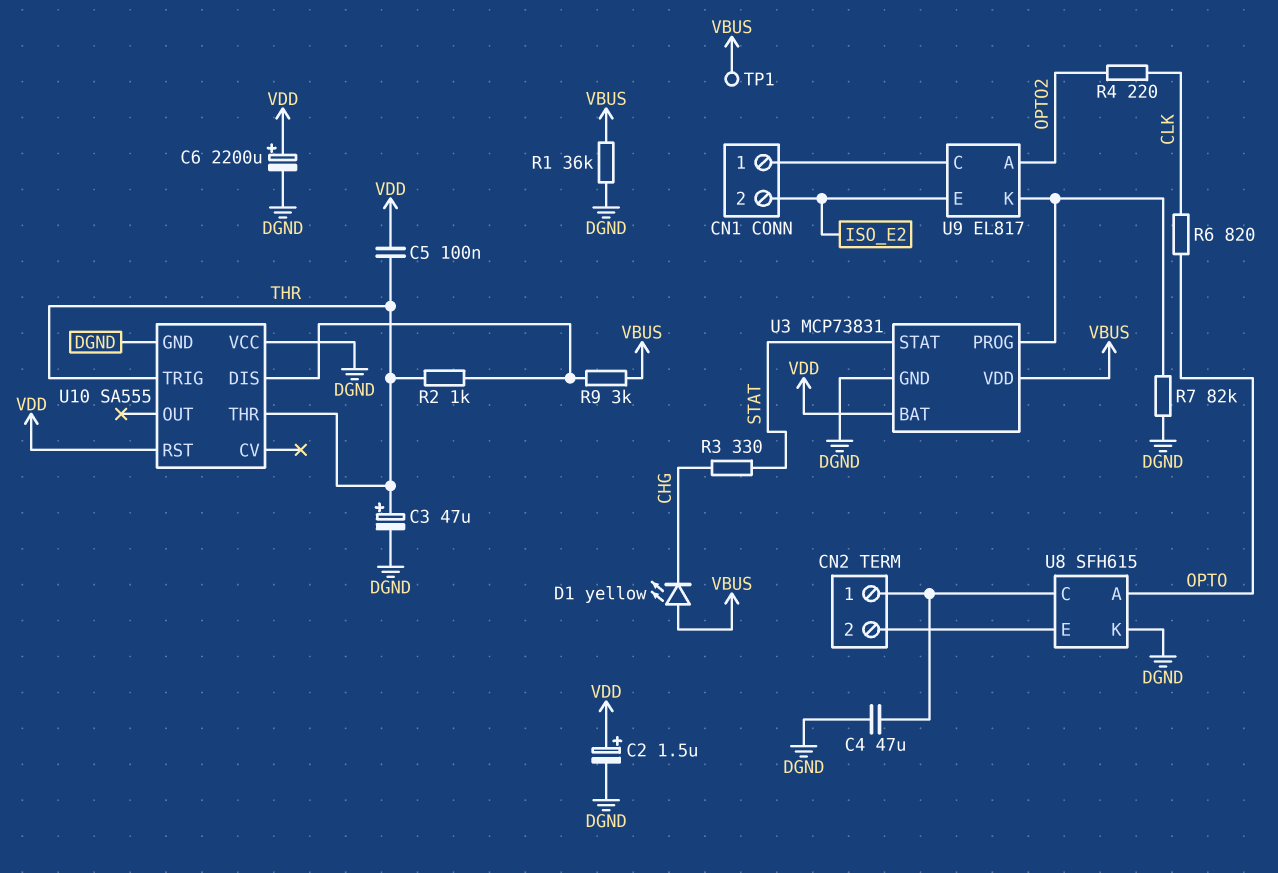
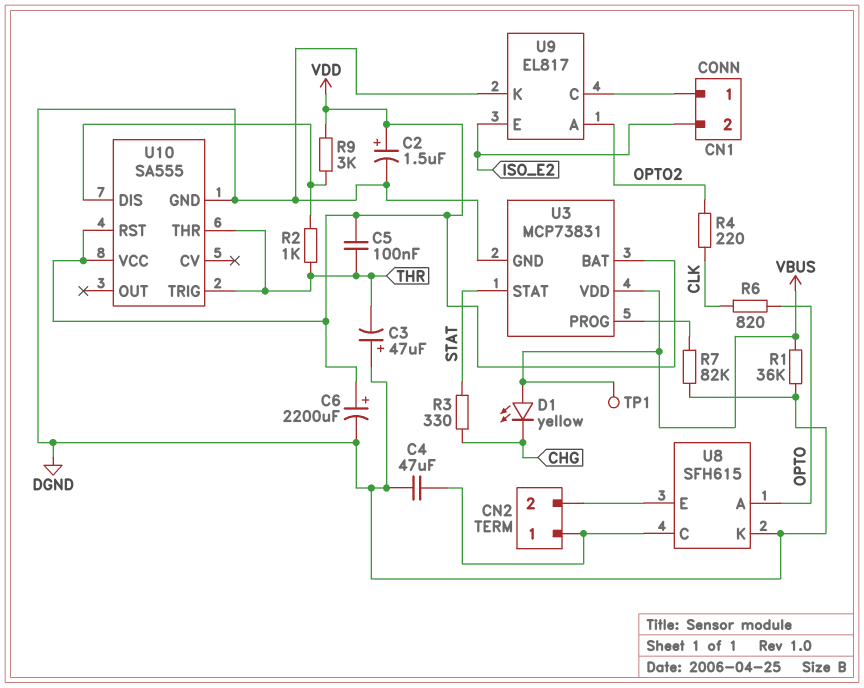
C3: 47uF (plus THR, minus DGND) -> 47uF (plus DGND, minus THR)
R9: 3k (U10/DIS, VBUS) -> 3k (U10/DIS, VDD)
U9 pin K: U3/PROG -> DGND
U10 pin VCC: DGND -> VDD

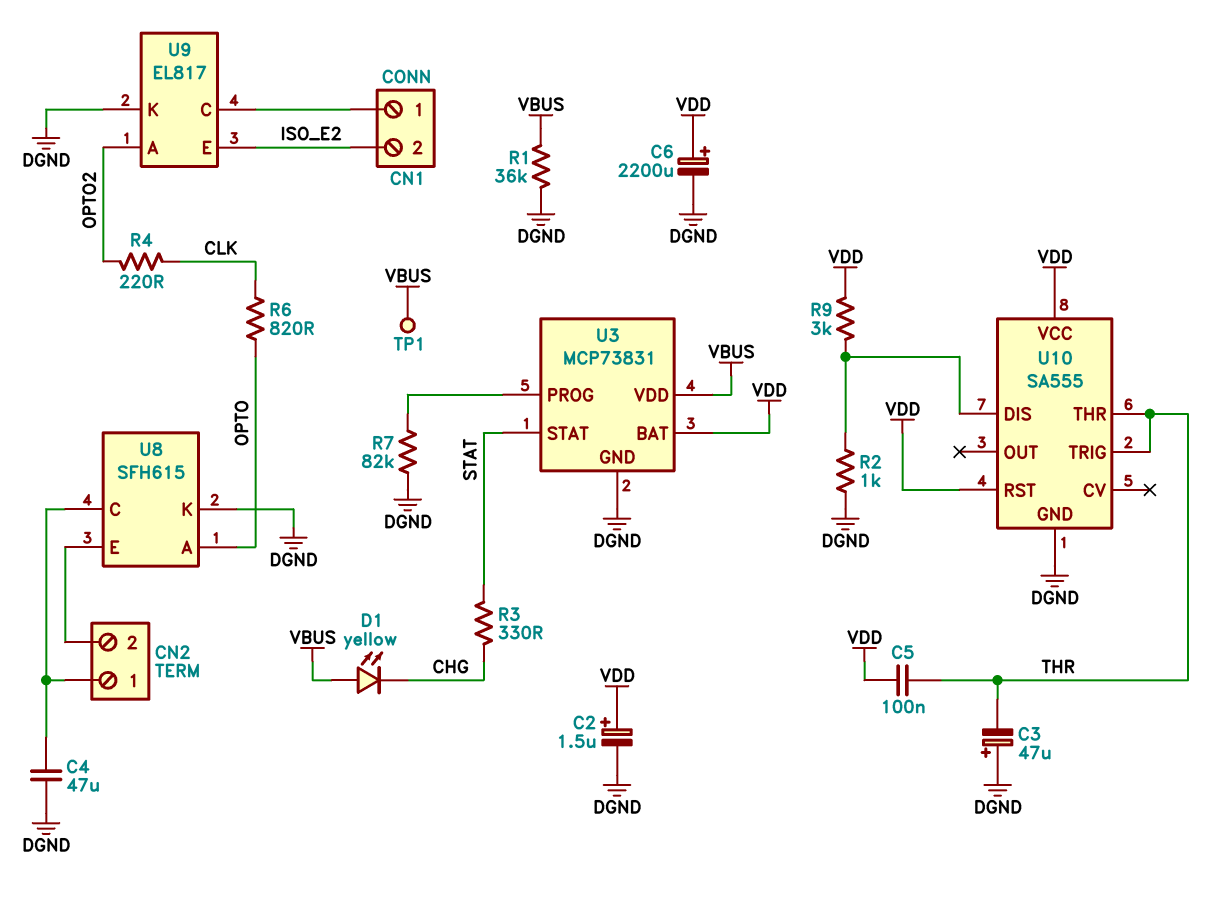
R2: 1k (THR, U10/DIS) -> 1k (DGND, U10/DIS)

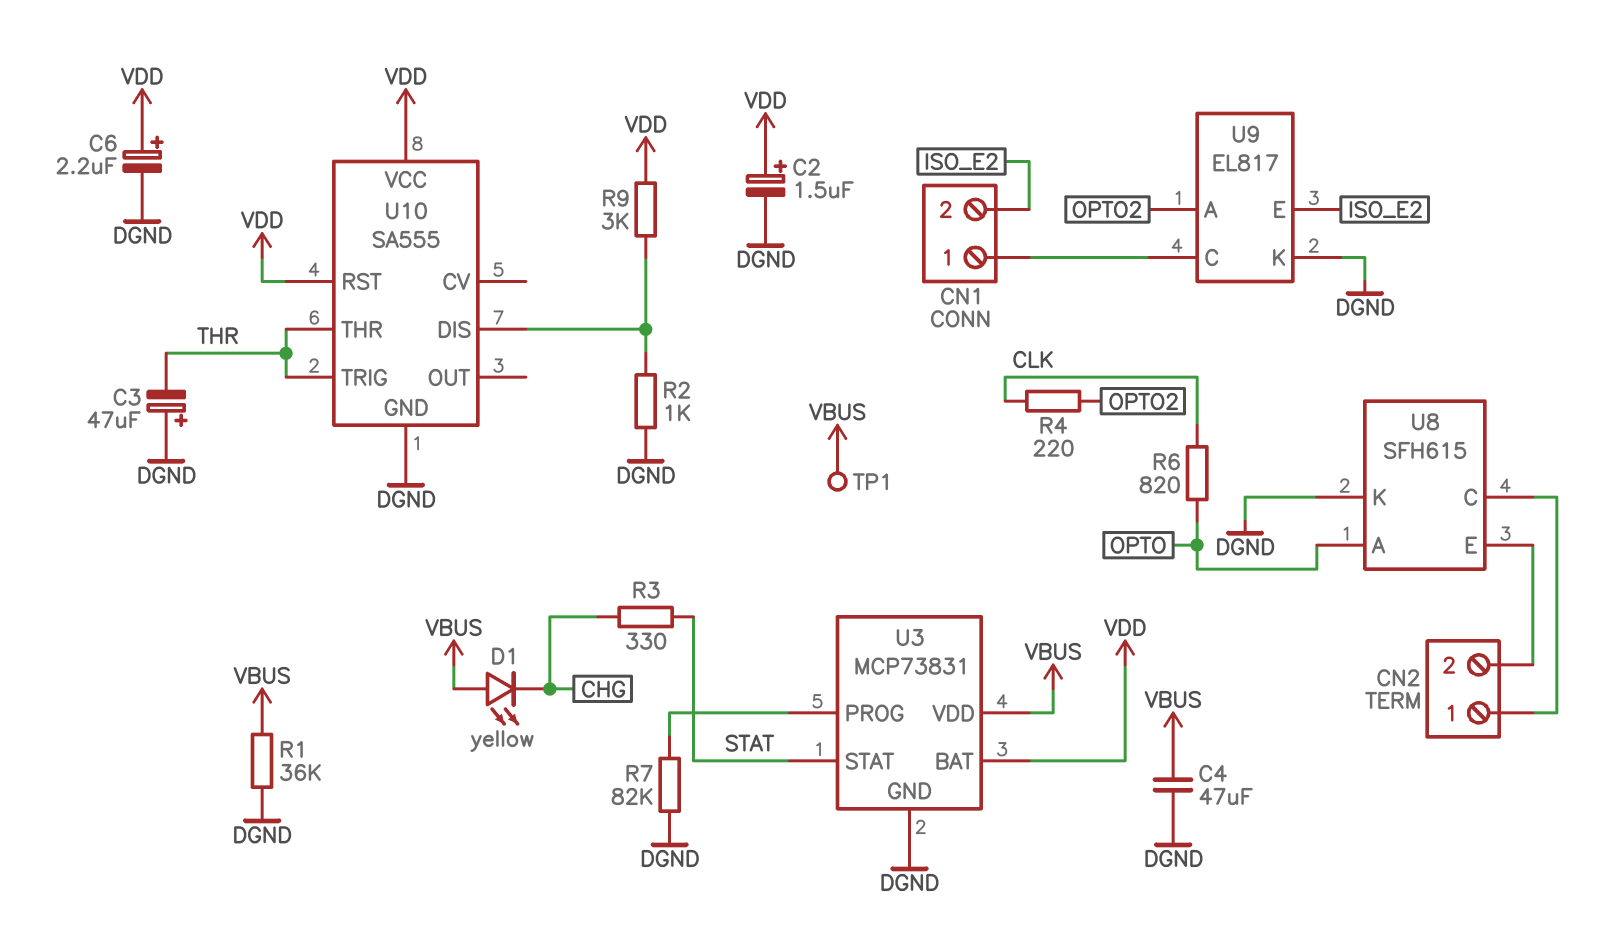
C4: 47uF (CN2/1, DGND) -> 47uF (DGND, VBUS)
C5: 100nF (THR, VDD) -> none
C6: 2200uF (plus VDD, minus DGND) -> 2.2uF (plus VDD, minus DGND)

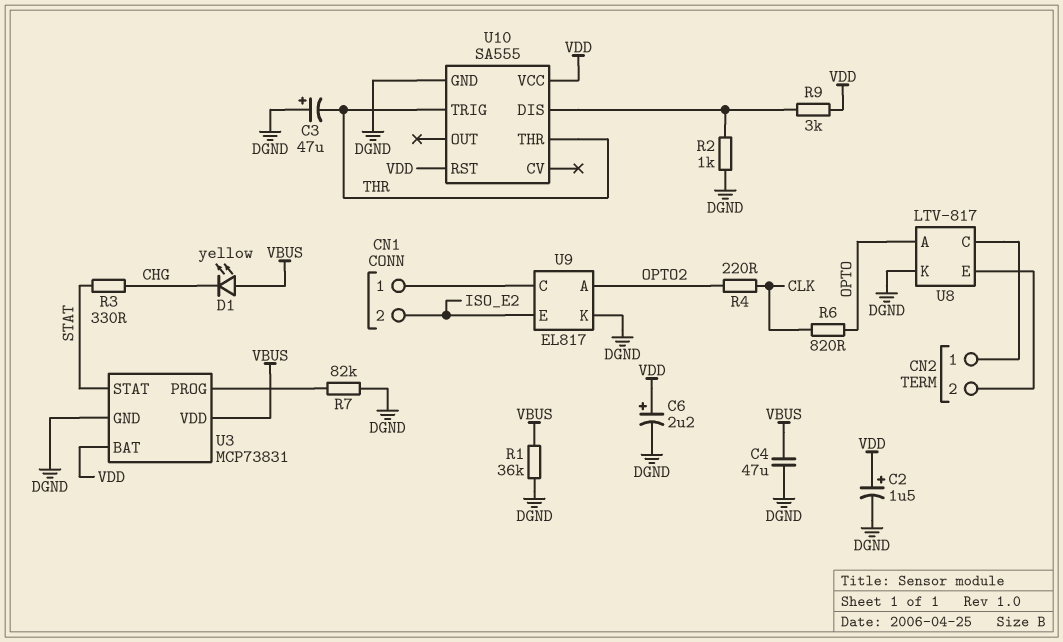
TP1: test point (VBUS) -> none
U8: SFH615 -> LTV-817

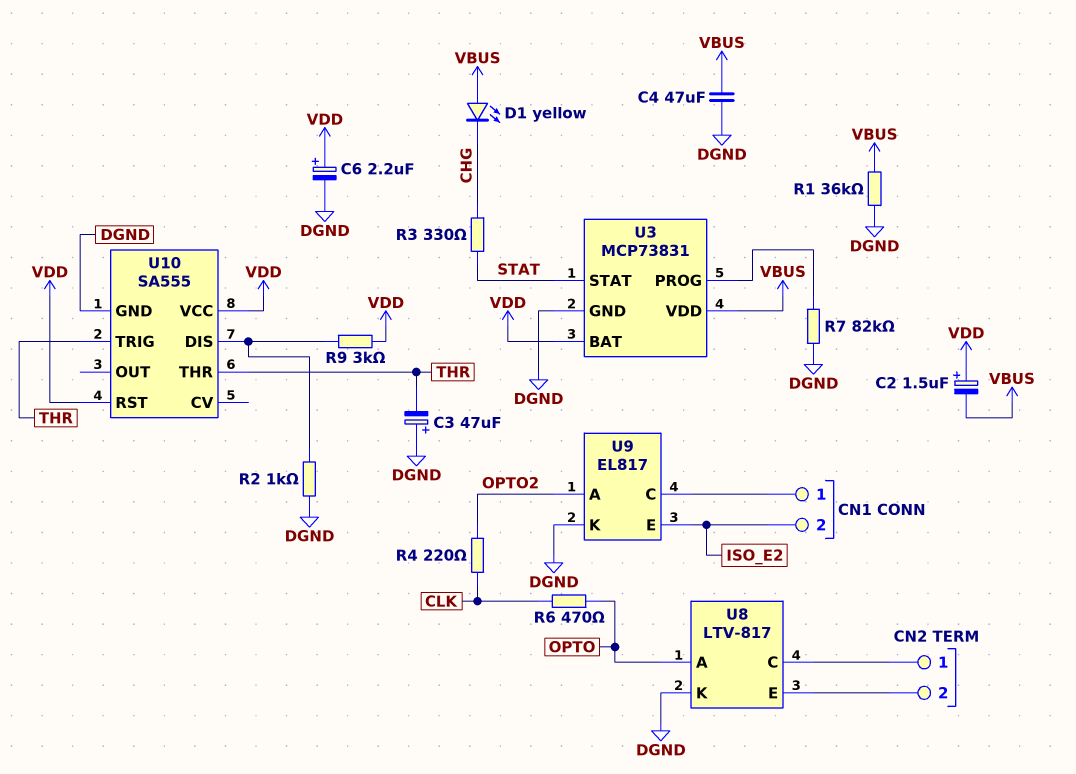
C2: 1.5uF (plus VDD, minus DGND) -> 1.5uF (plus VDD, minus VBUS)
R6: 820 (CLK, OPTO) -> 470 (CLK, OPTO)

